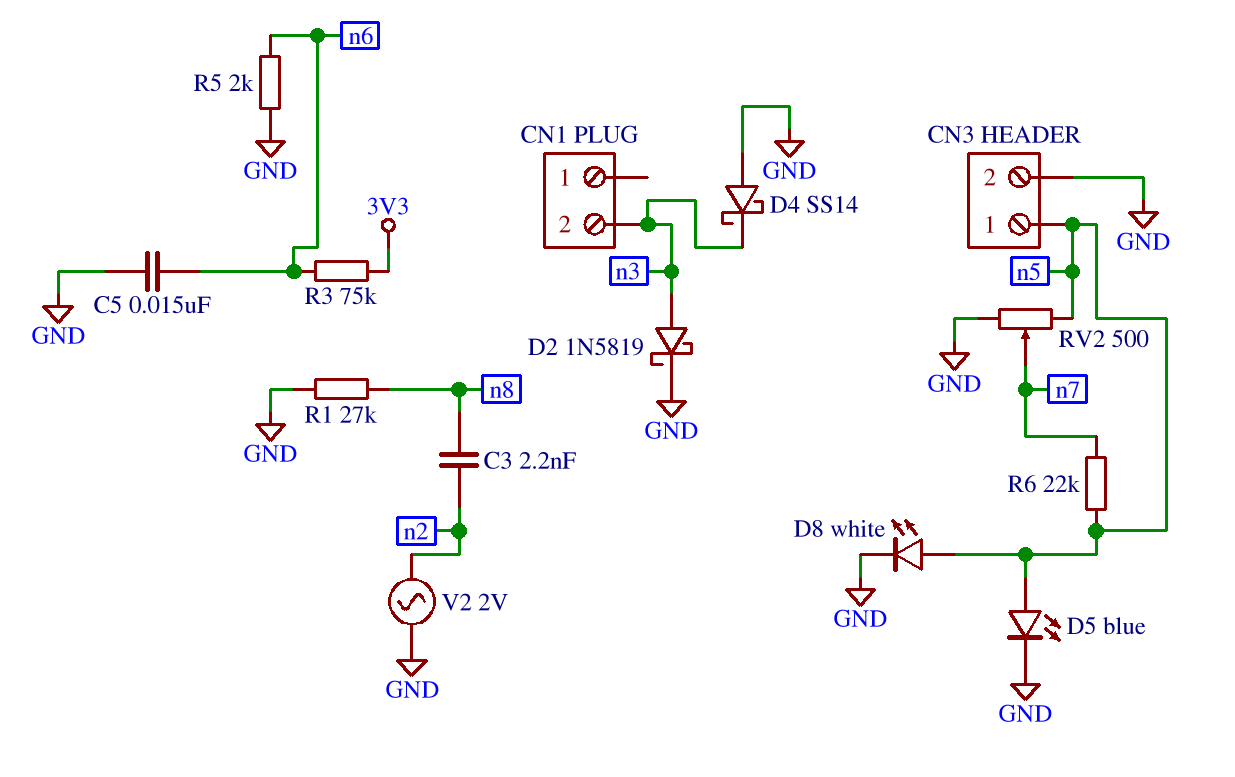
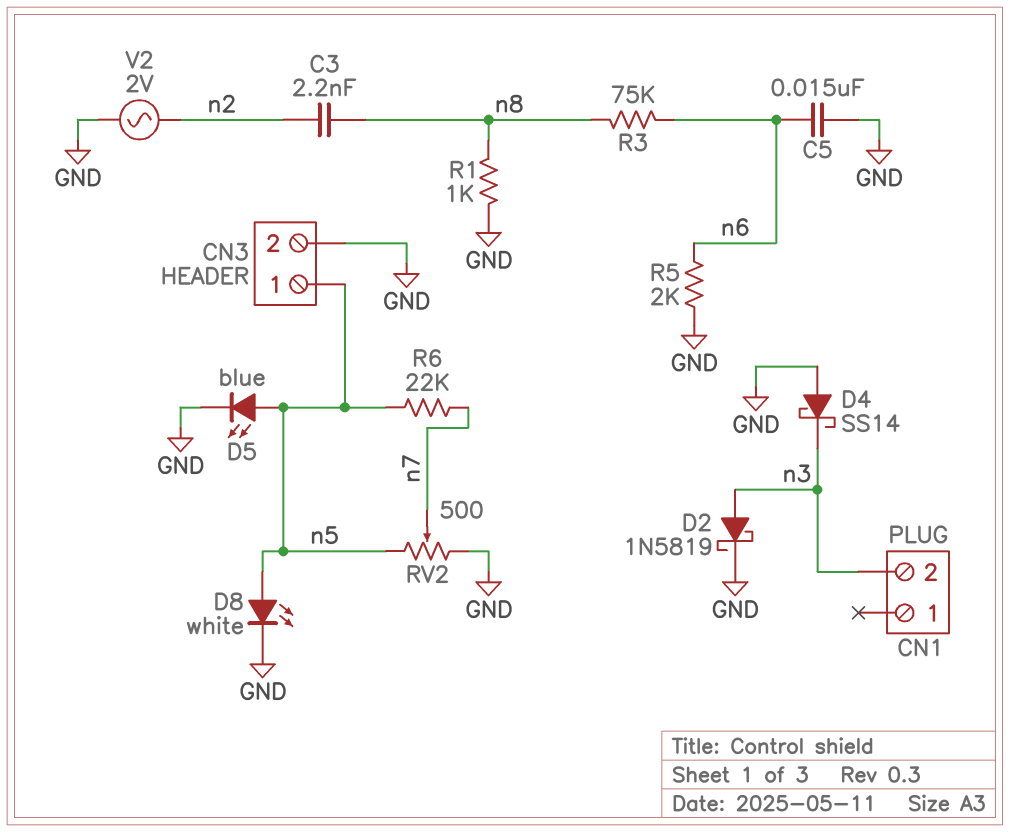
R1: 27k (GND, n8) -> 1k (GND, n8)
R3: 75k (3V3, n6) -> 75k (n6, n8)

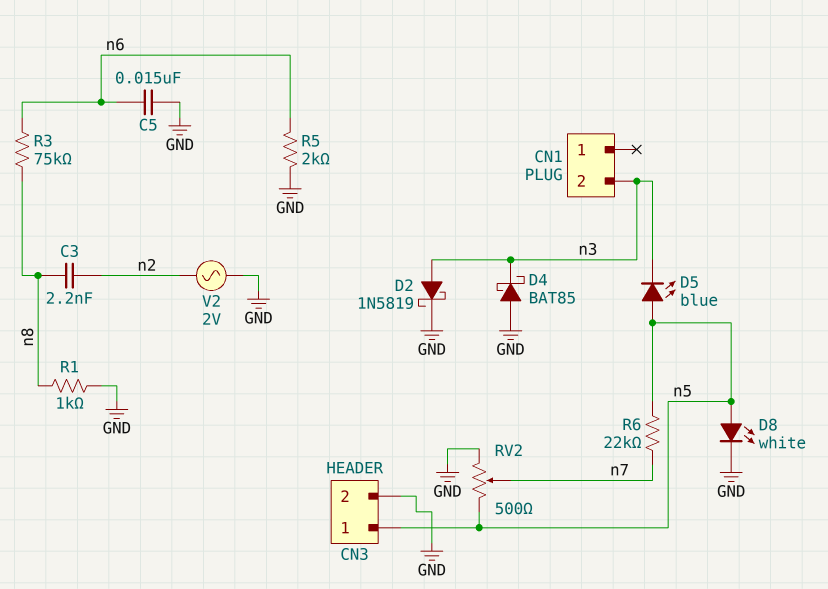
D4: schottky SS14 (A GND, K n3) -> schottky BAT85 (A GND, K n3)
D5: LED blue (A n5, K GND) -> LED blue (A n5, K n3)

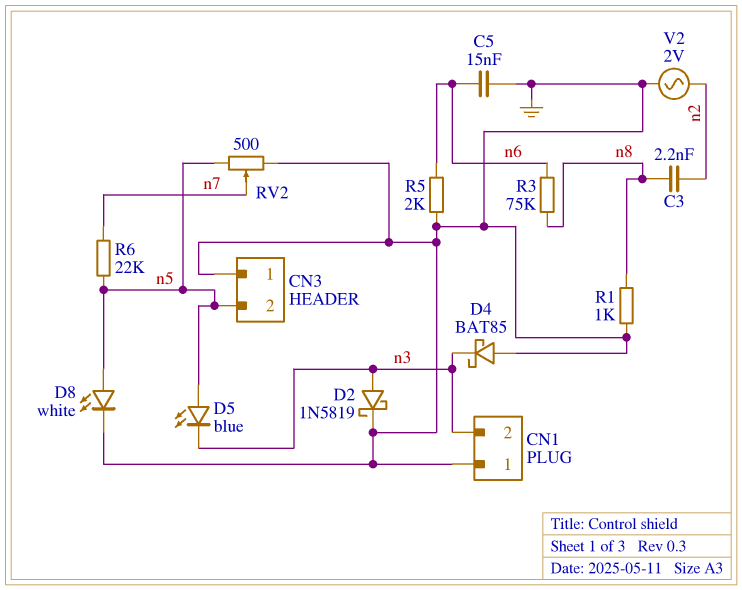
CN1 pin 1: none -> GND
CN3 pin 1: n5 -> GND
CN3 pin 2: GND -> n5

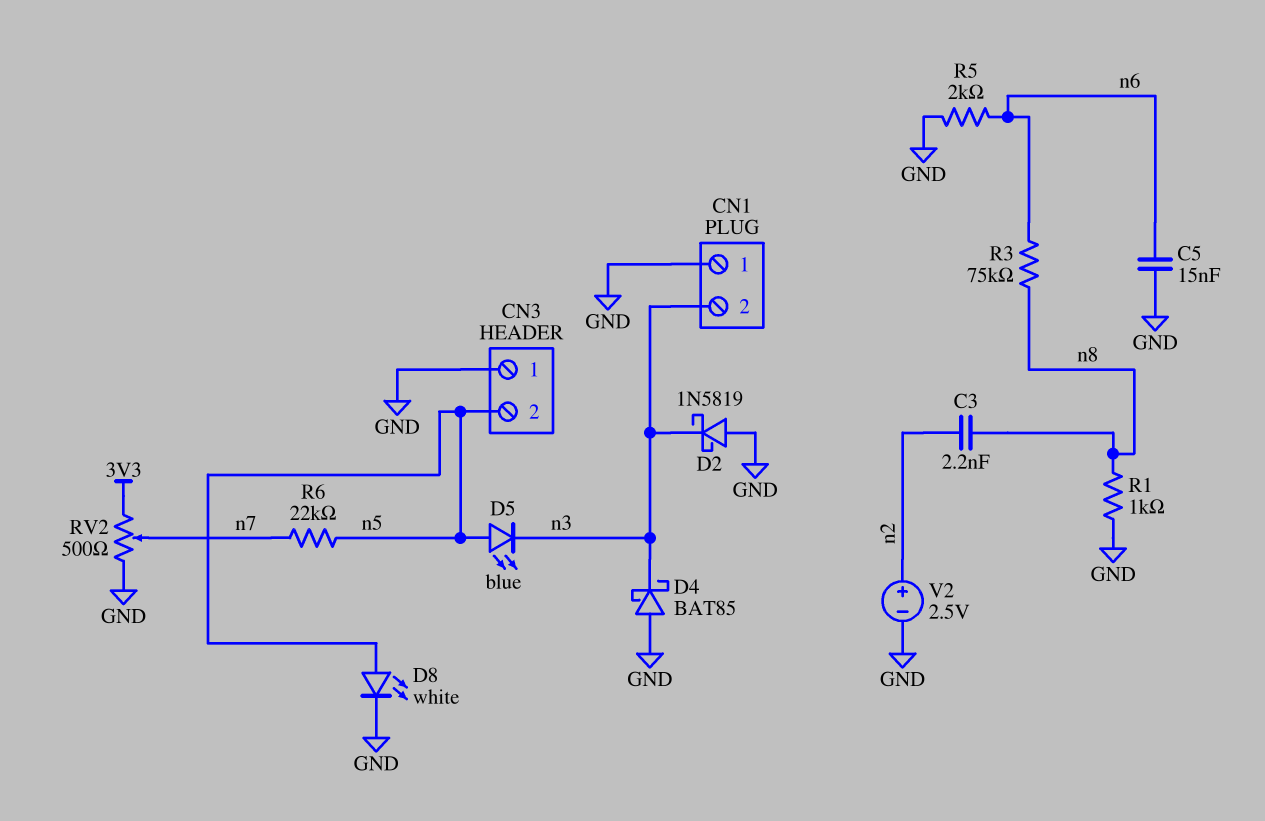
D2: schottky 1N5819 (A n3, K GND) -> schottky 1N5819 (A GND, K n3)
RV2: 500 (GND, n5, wiper n7) -> 500 (3V3, GND, wiper n7)
V2: AC 2V (GND, n2) -> 2.5V (plus n2, minus GND)

